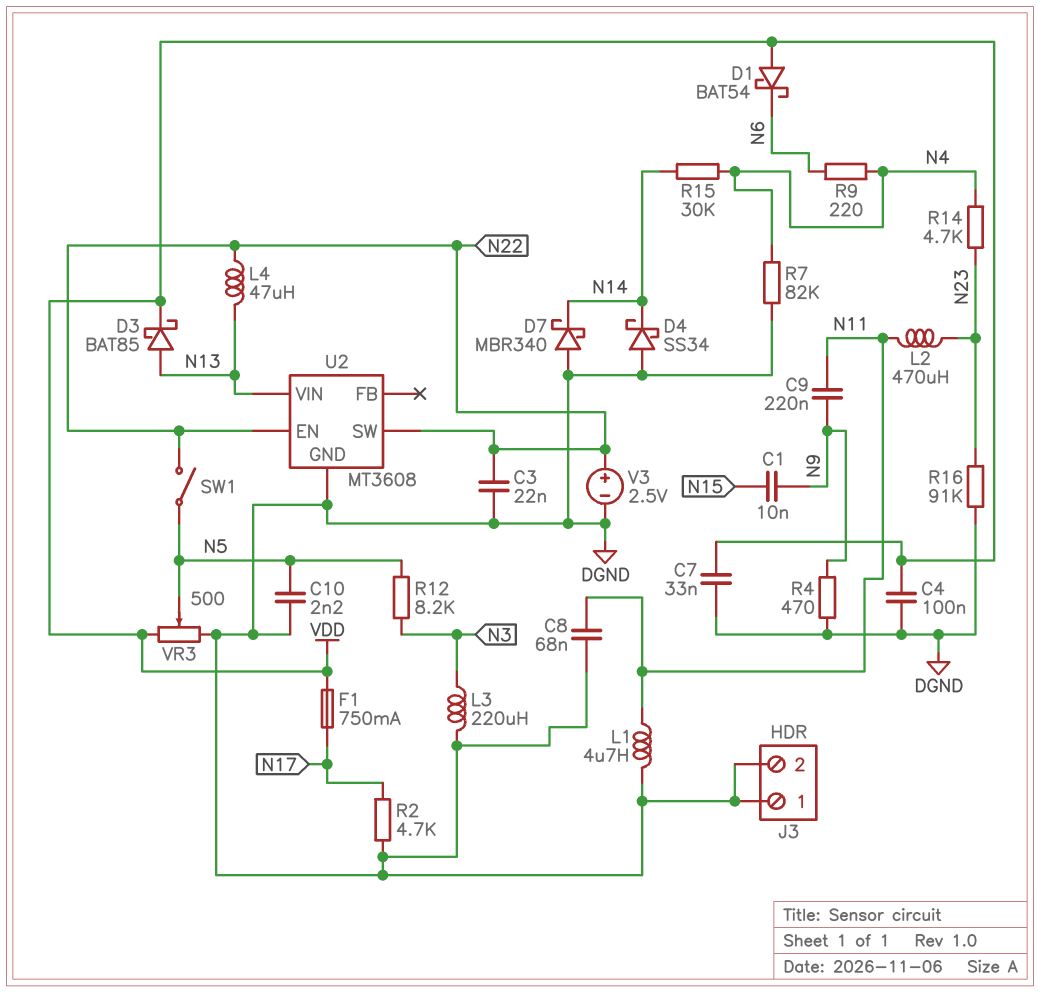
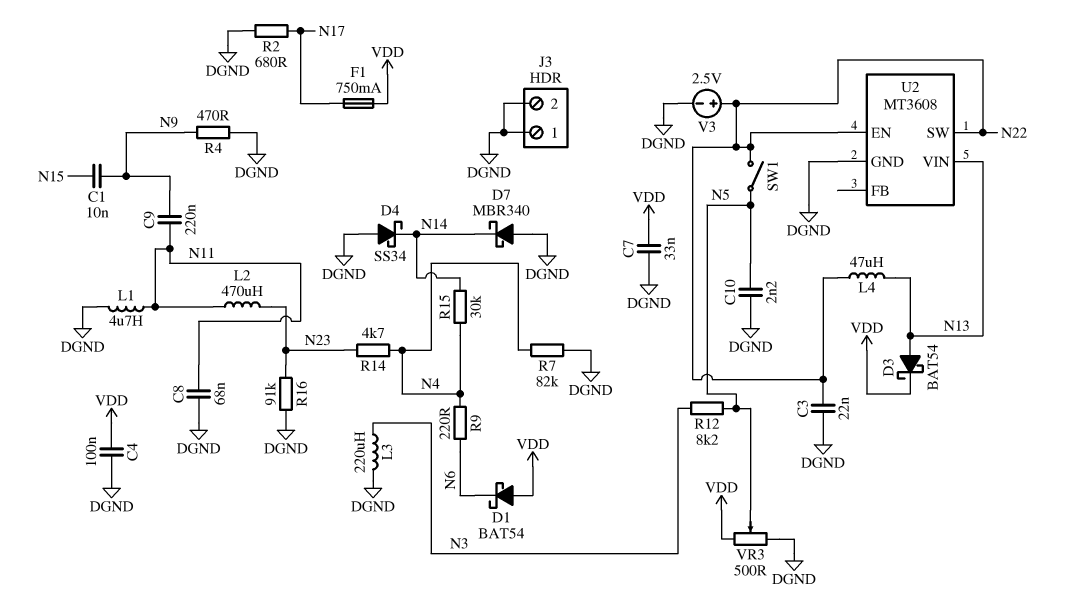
D3: schottky BAT85 (A N13, K VDD) -> schottky BAT54 (A N13, K VDD)
R2: 4.7k (DGND, N17) -> 680 (DGND, N17)

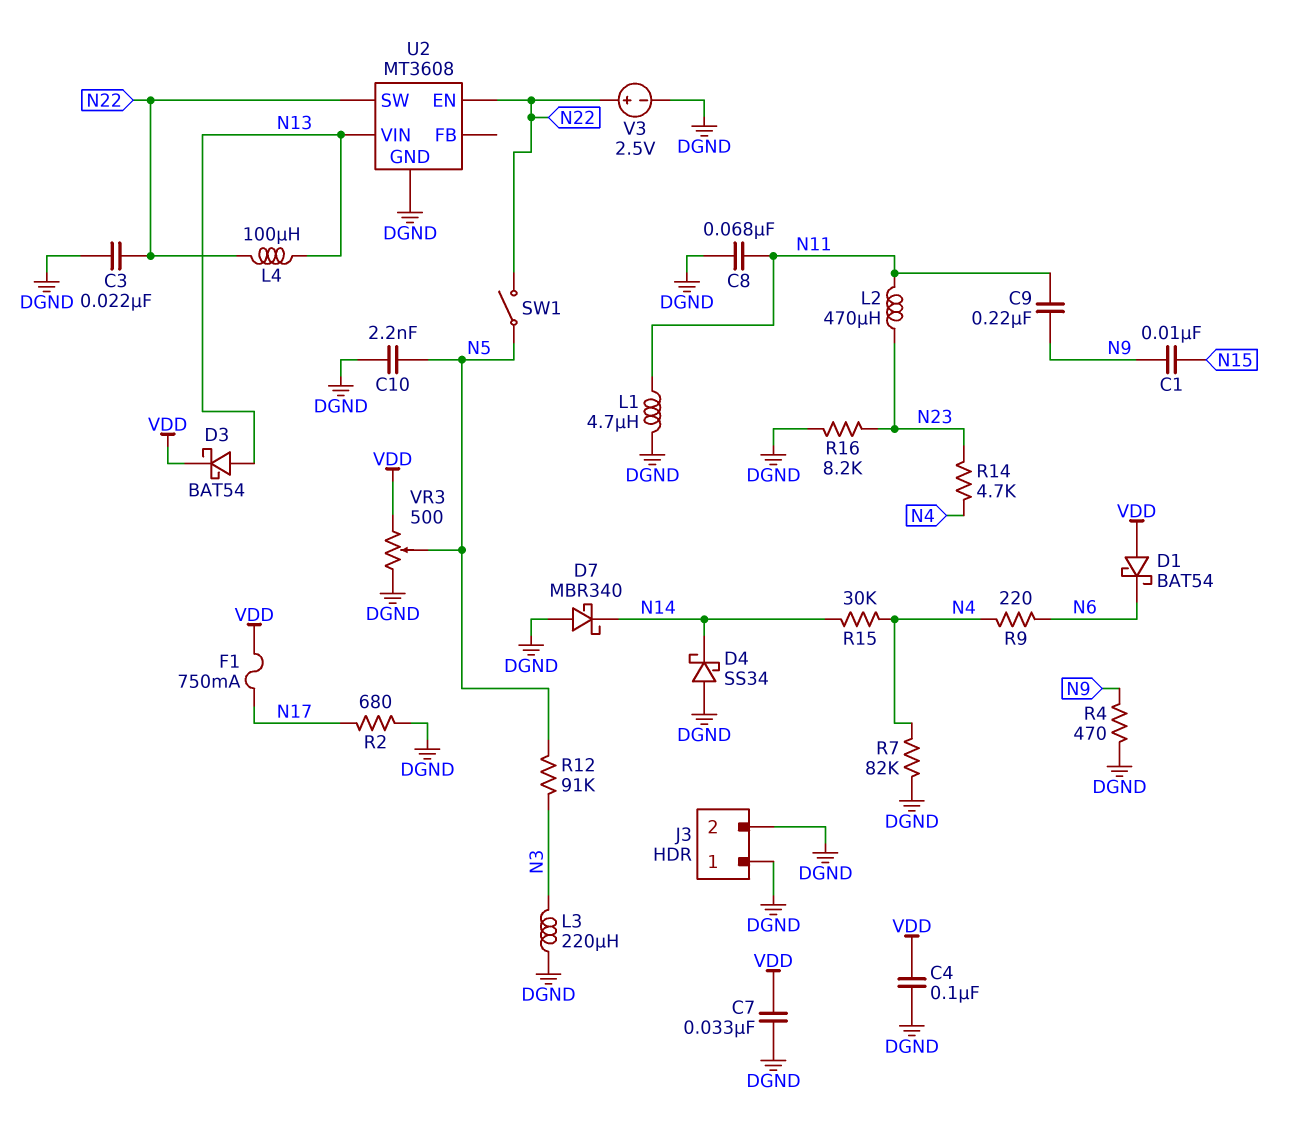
L4: 47uH (N13, N22) -> 100uH (N13, N22)
R12: 8.2k (N3, N5) -> 91k (N3, N5)
R16: 91k (DGND, N23) -> 8.2k (DGND, N23)

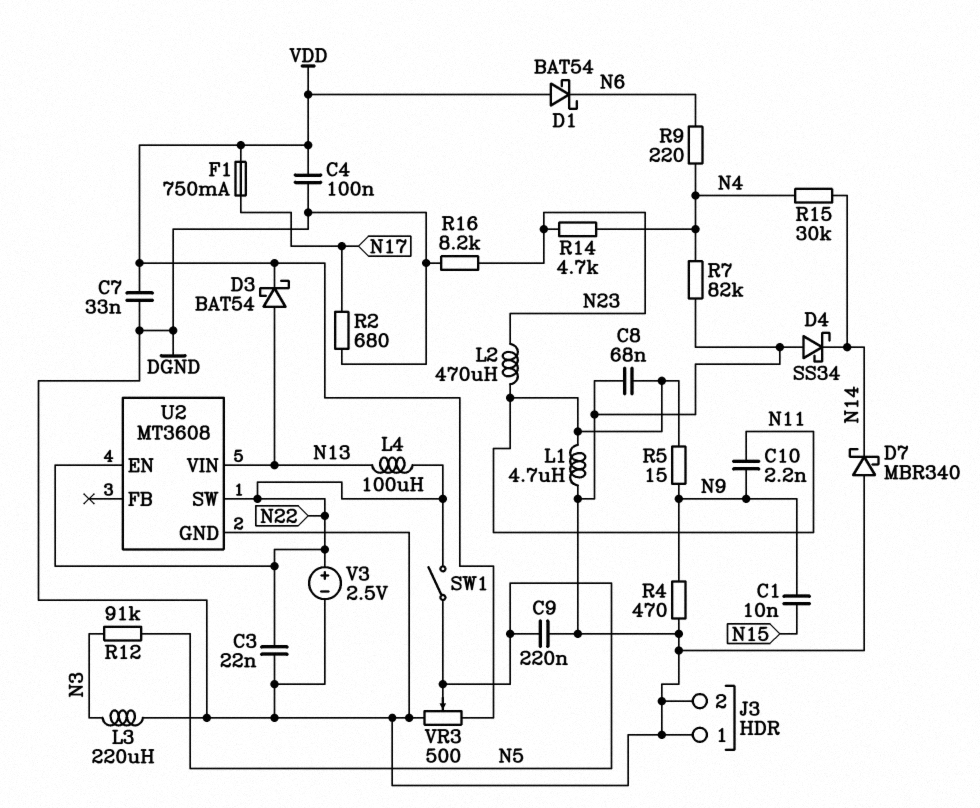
C9: 220nF (N9, N11) -> 220nF (DGND, N5)
C10: 2.2nF (DGND, N5) -> 2.2nF (N9, N11)
R5: none -> 15 (N9, N11)

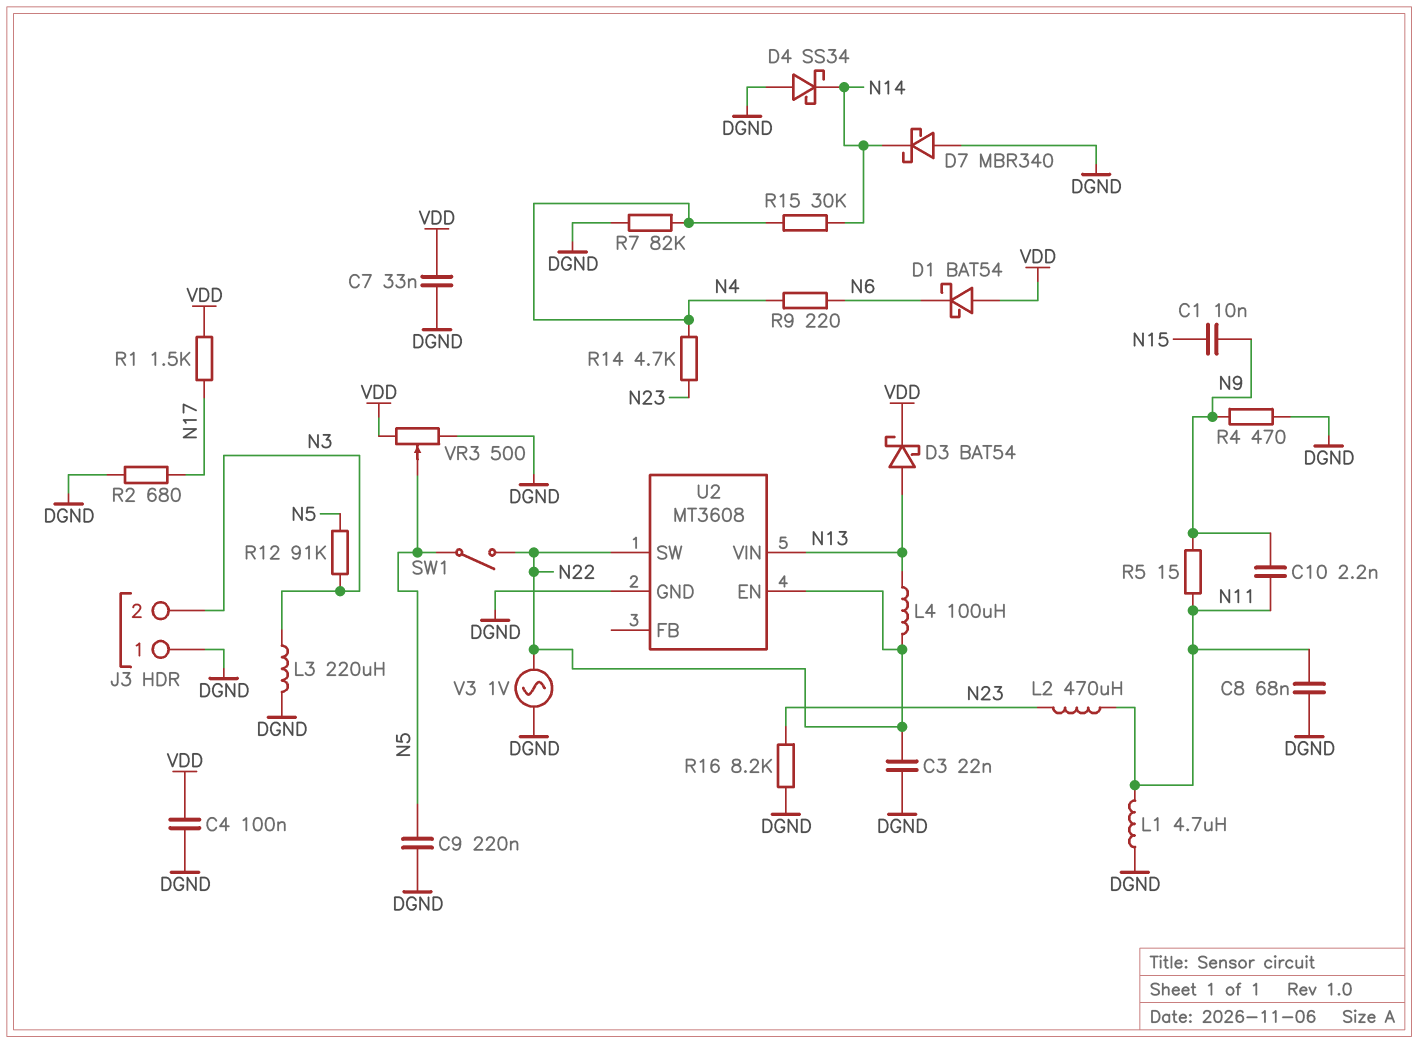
F1: 750mA (N17, VDD) -> none
J3 pin 2: DGND -> N3
R1: none -> 1.5k (N17, VDD)
V3: 2.5V (plus N22, minus DGND) -> AC 1V (DGND, N22)

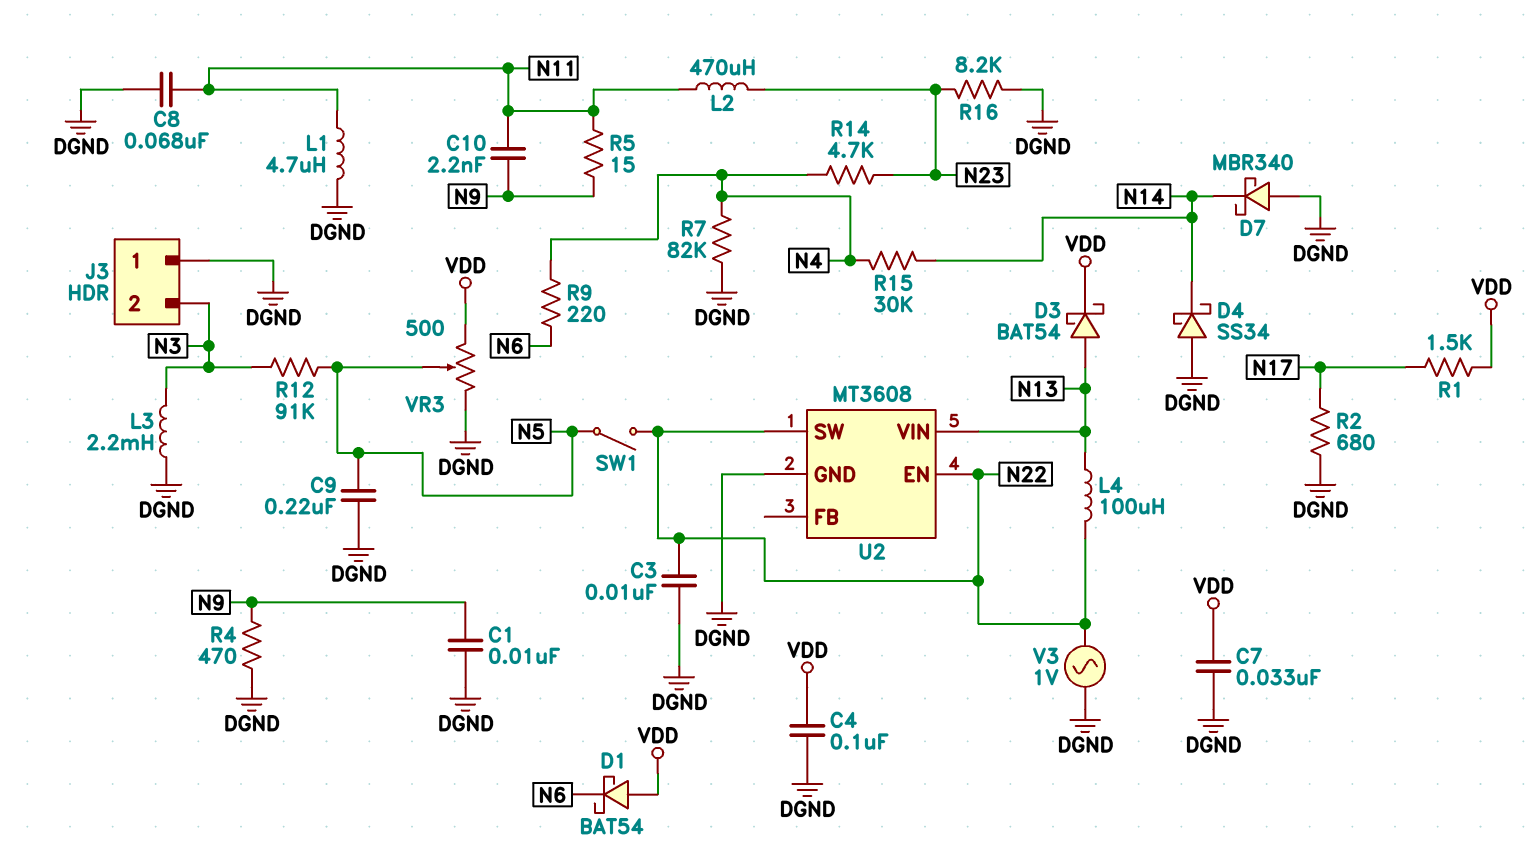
C1: 10nF (N9, N15) -> 10nF (DGND, N9)
C3: 22nF (DGND, N22) -> 10nF (DGND, N22)
L3: 220uH (DGND, N3) -> 2.2mH (DGND, N3)

